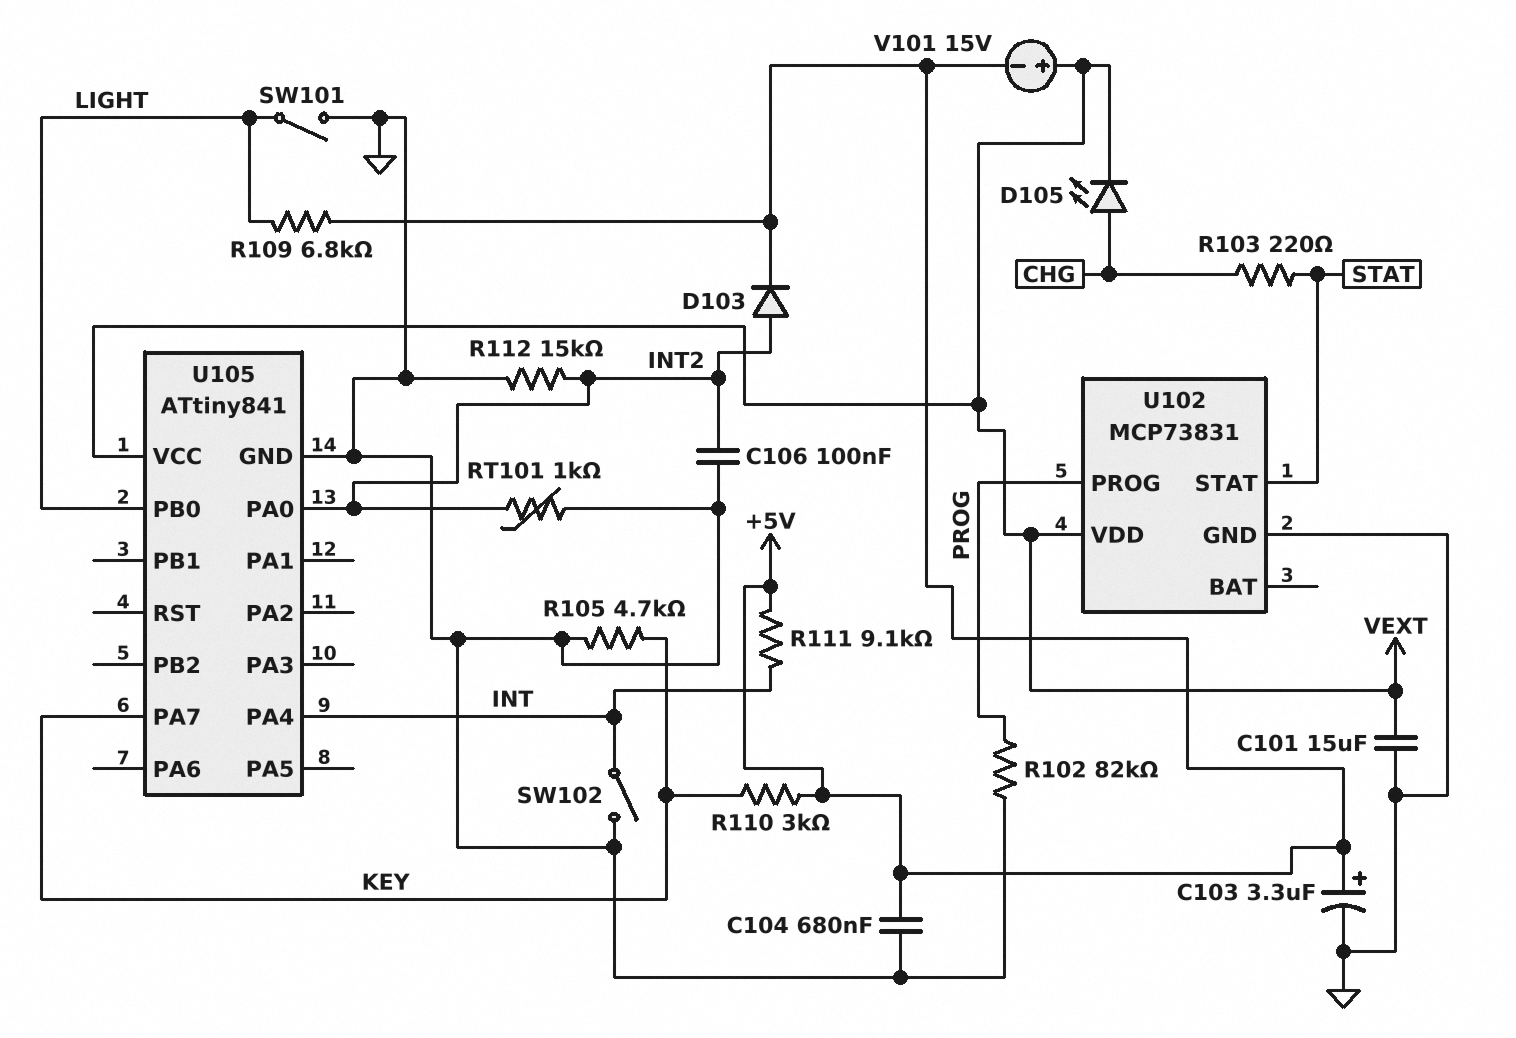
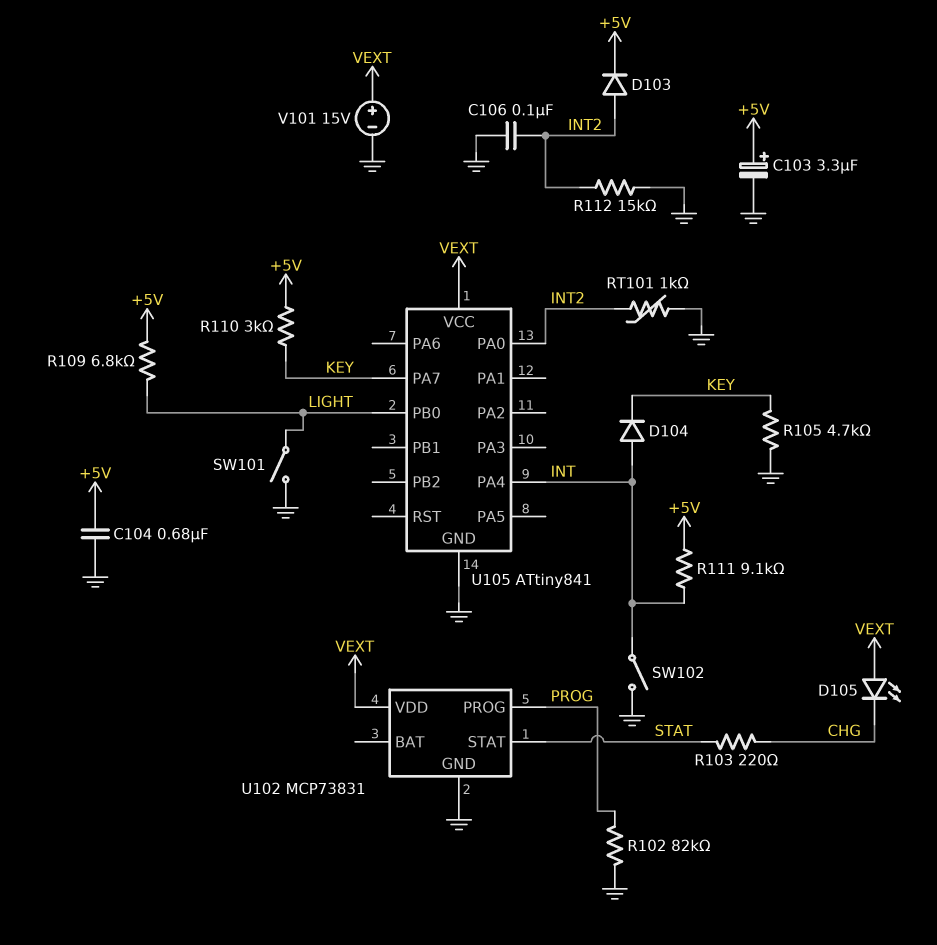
C101: 15uF (GND, VEXT) -> none
D104: none -> diode (A INT, K KEY)
D105: LED (A CHG, K VEXT) -> LED (A VEXT, K CHG)
V101: 15V (plus VEXT, minus +5V) -> 15V (plus VEXT, minus GND)

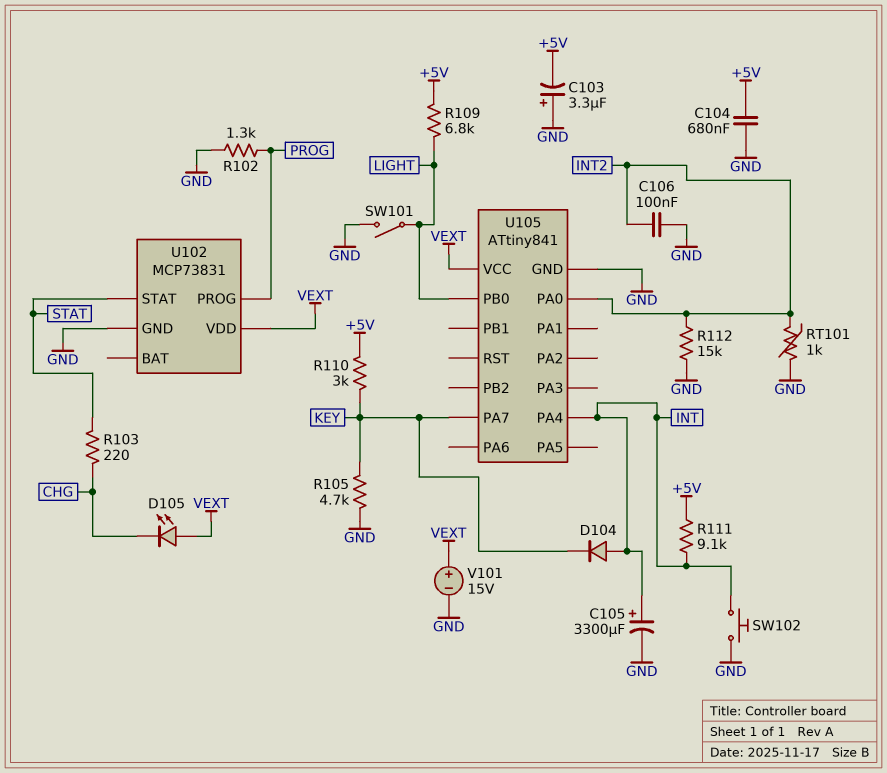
C103: 3.3uF (plus +5V, minus GND) -> 3.3uF (plus GND, minus +5V)
C105: none -> 3300uF (plus INT, minus GND)
D103: diode (A INT2, K +5V) -> none
R102: 82k (GND, PROG) -> 1.3k (GND, PROG)
SW102: switch (GND, INT) -> button (GND, INT)

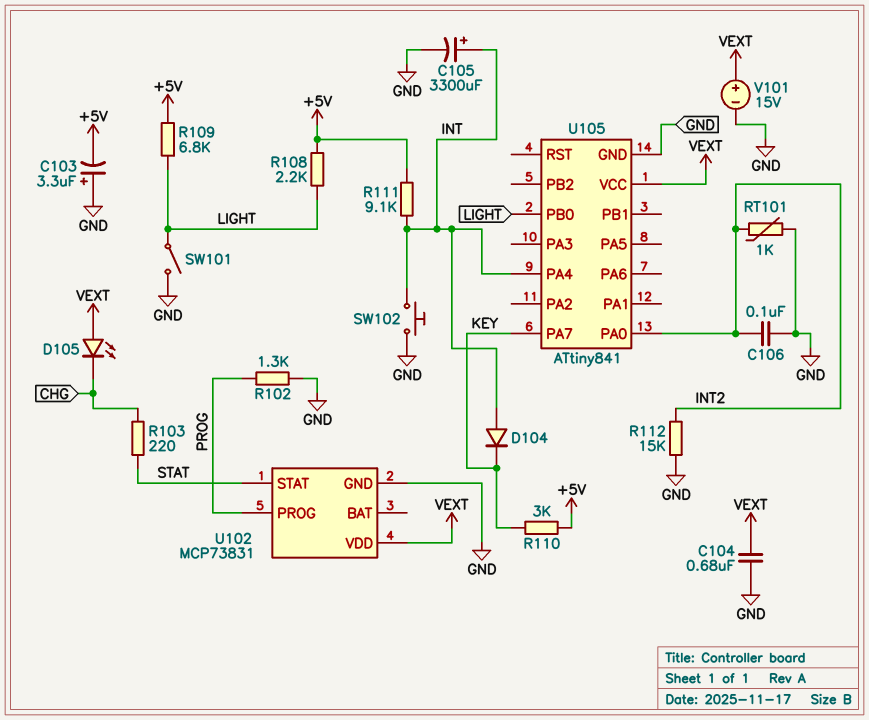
C104: 680nF (+5V, GND) -> 680nF (GND, VEXT)
R105: 4.7k (GND, KEY) -> none
R108: none -> 2.2k (+5V, LIGHT)

